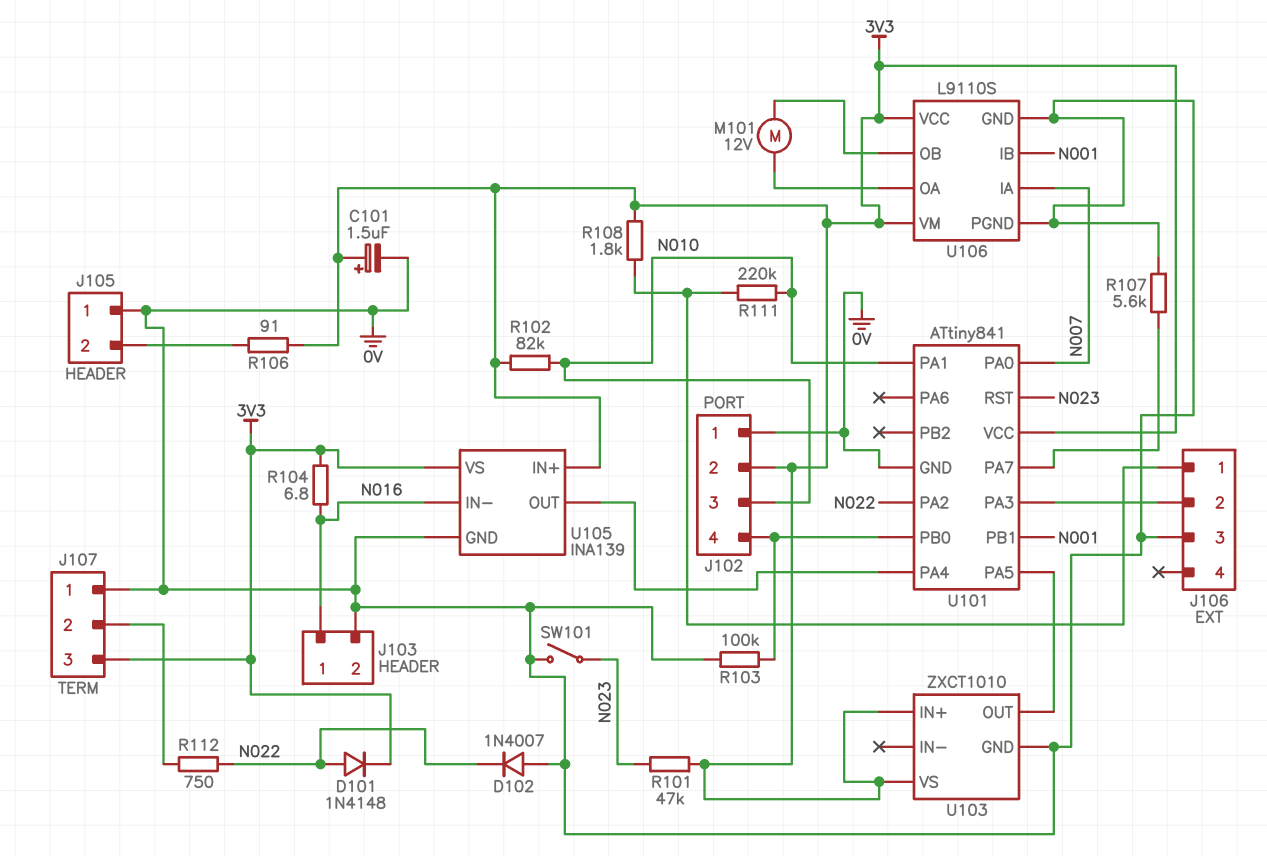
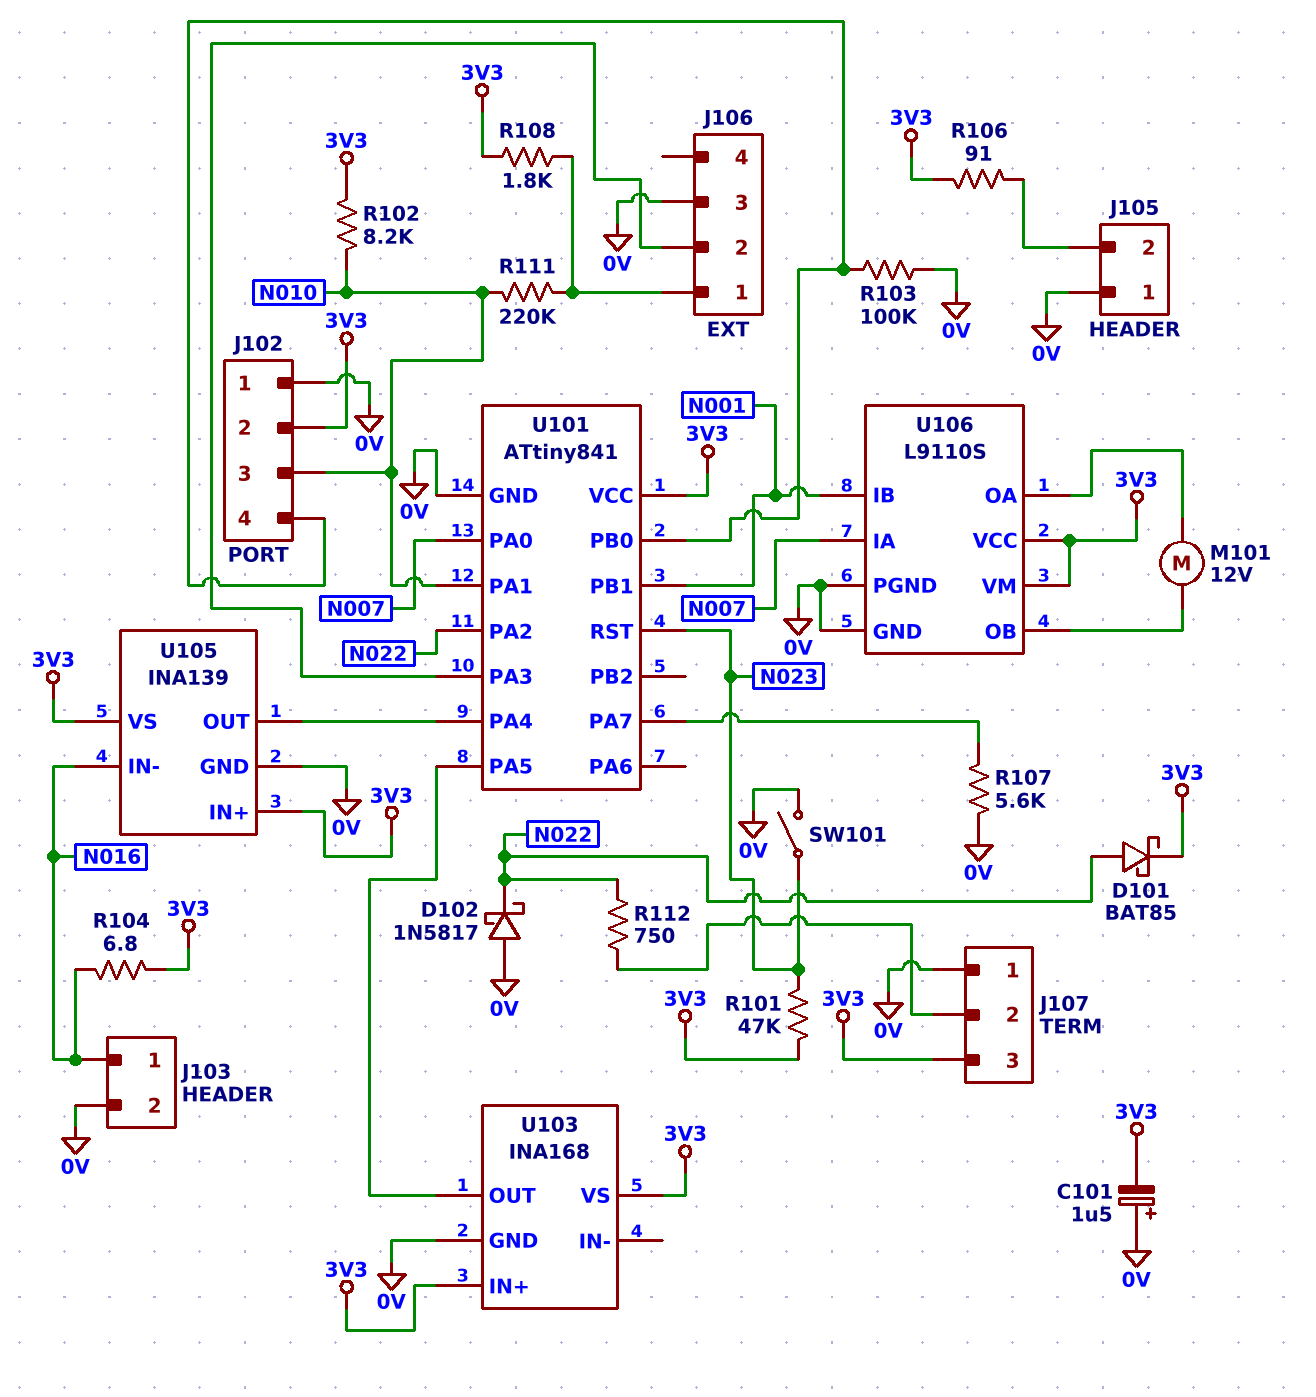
C101: 1.5uF (plus 3V3, minus 0V) -> 1.5uF (plus 0V, minus 3V3)
D101: diode 1N4148 (A N022, K 3V3) -> schottky BAT85 (A N022, K 3V3)
D102: diode 1N4007 (A 0V, K N022) -> schottky 1N5817 (A 0V, K N022)
R102: 82k (3V3, N010) -> 8.2k (3V3, N010)
U103: ZXCT1010 -> INA168

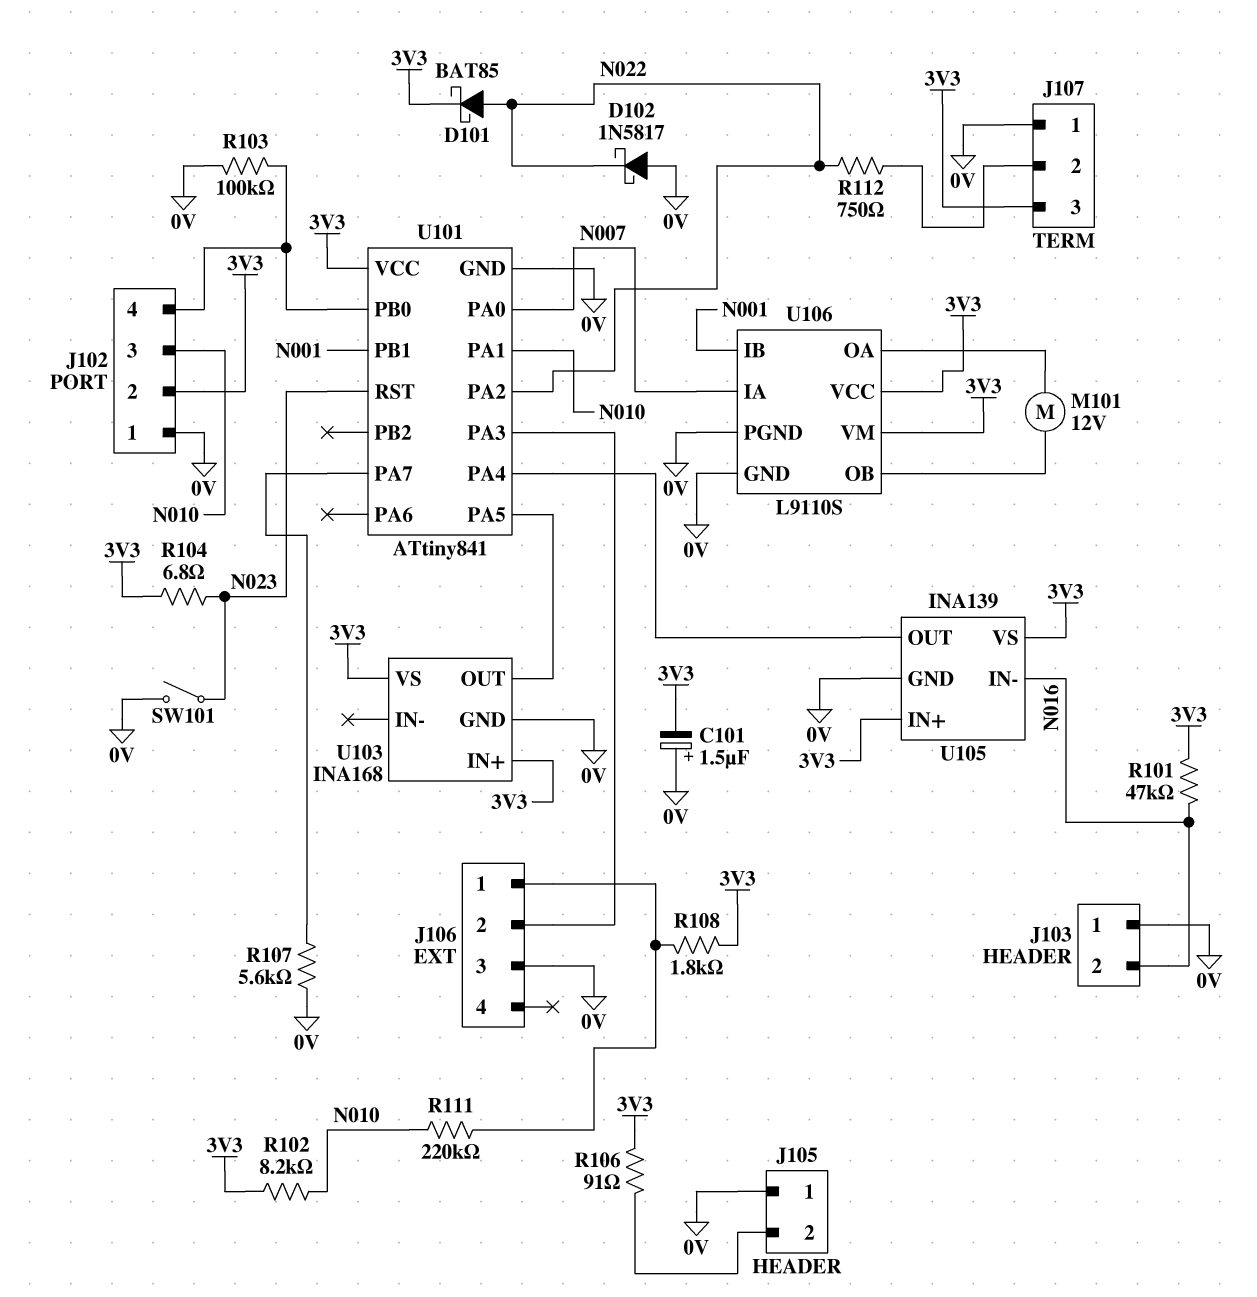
J103 pin 1: N016 -> 0V
J103 pin 2: 0V -> N016
R101: 47k (3V3, N023) -> 47k (3V3, N016)
R104: 6.8 (3V3, N016) -> 6.8 (3V3, N023)

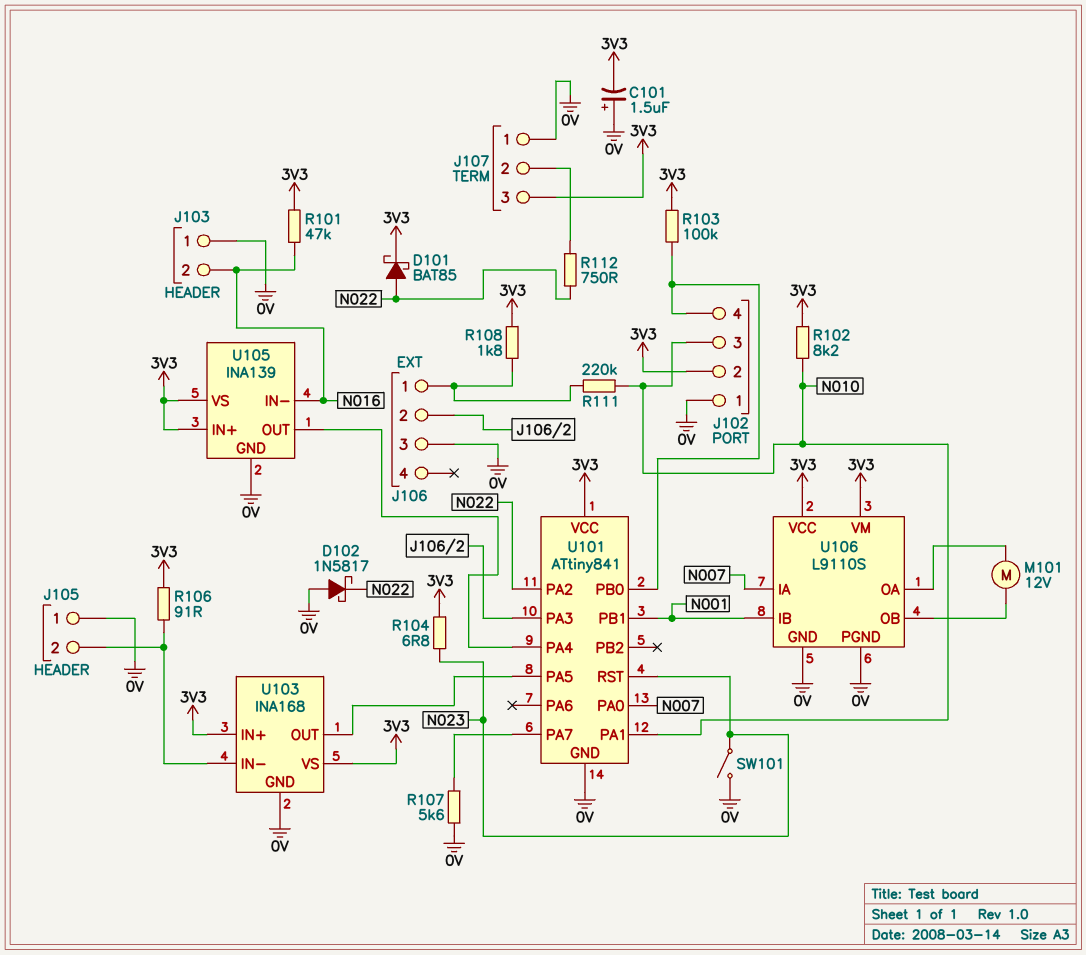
R103: 100k (0V, J102/4) -> 100k (3V3, J102/4)
U103 pin IN-: none -> J105/2

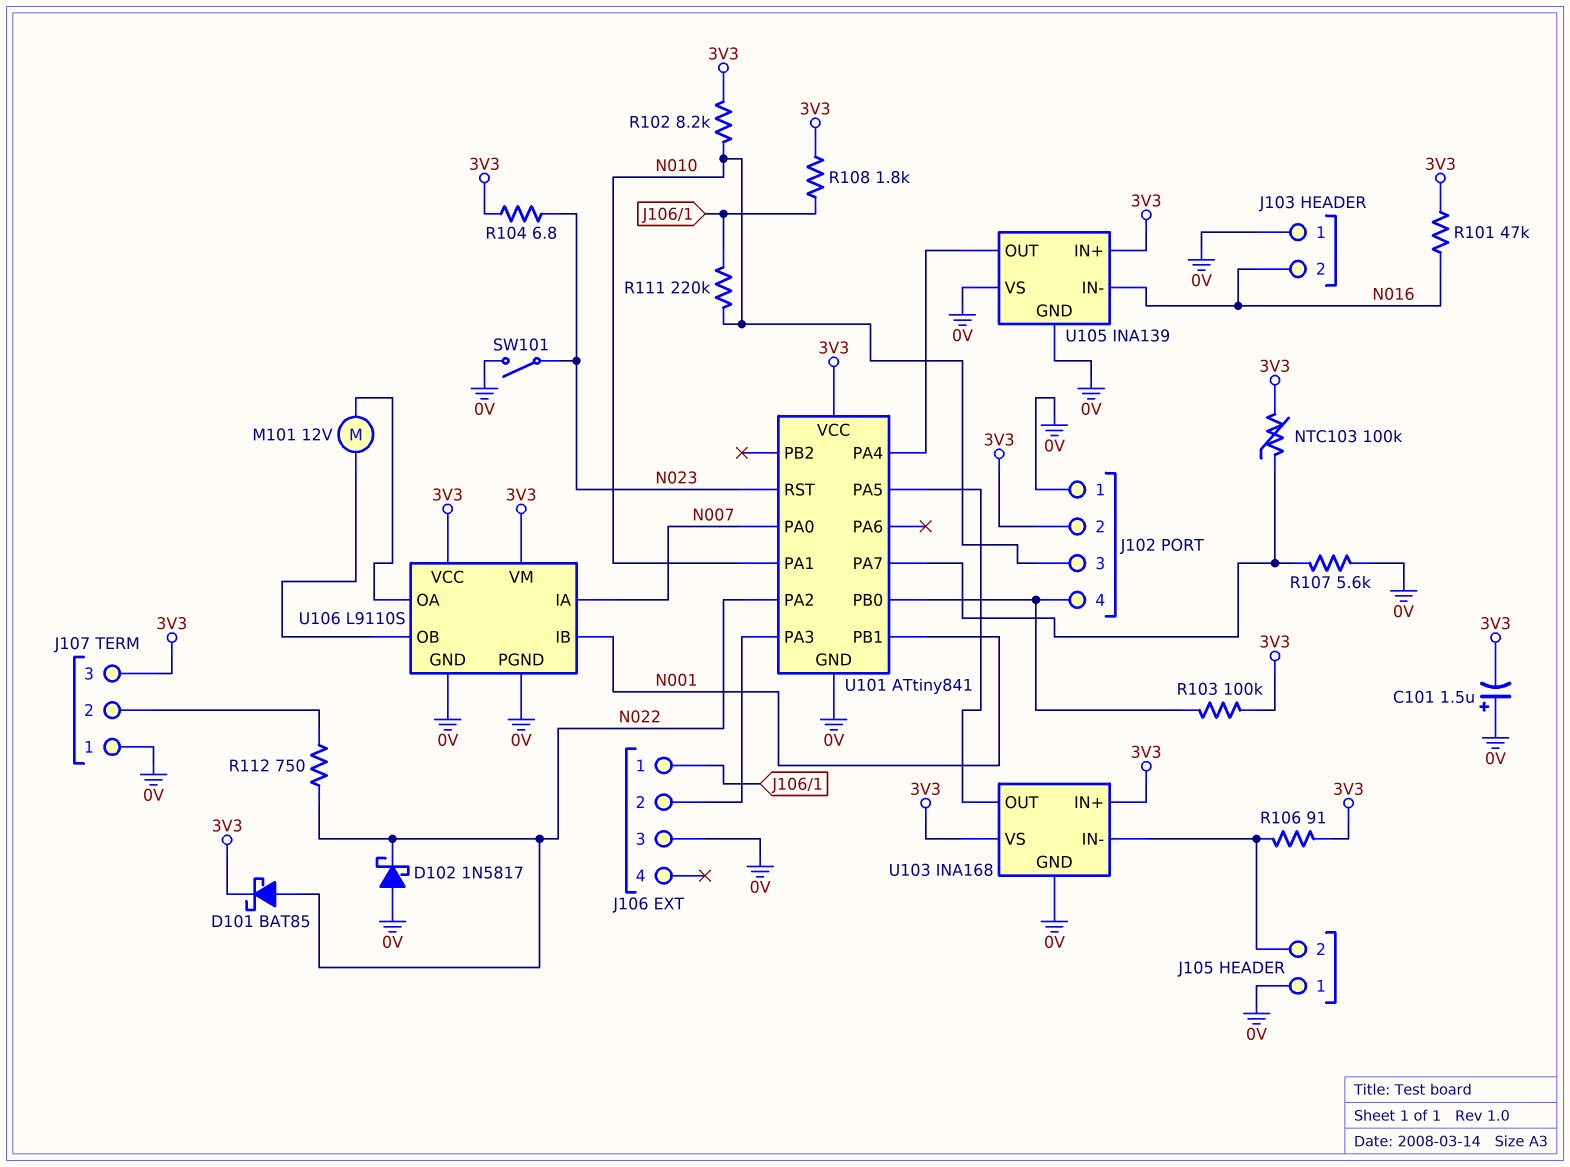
NTC103: none -> 100k (3V3, U101/PA7)
U105 pin VS: 3V3 -> 0V

